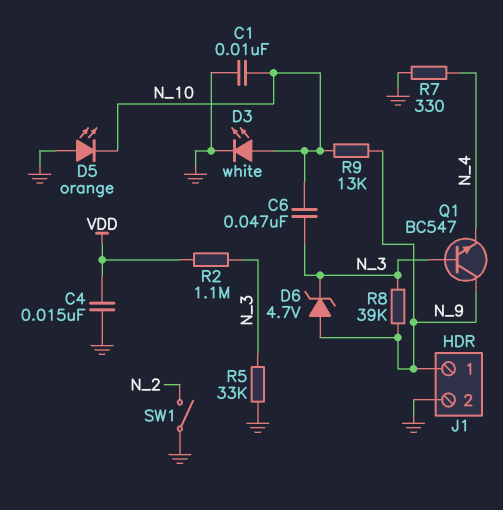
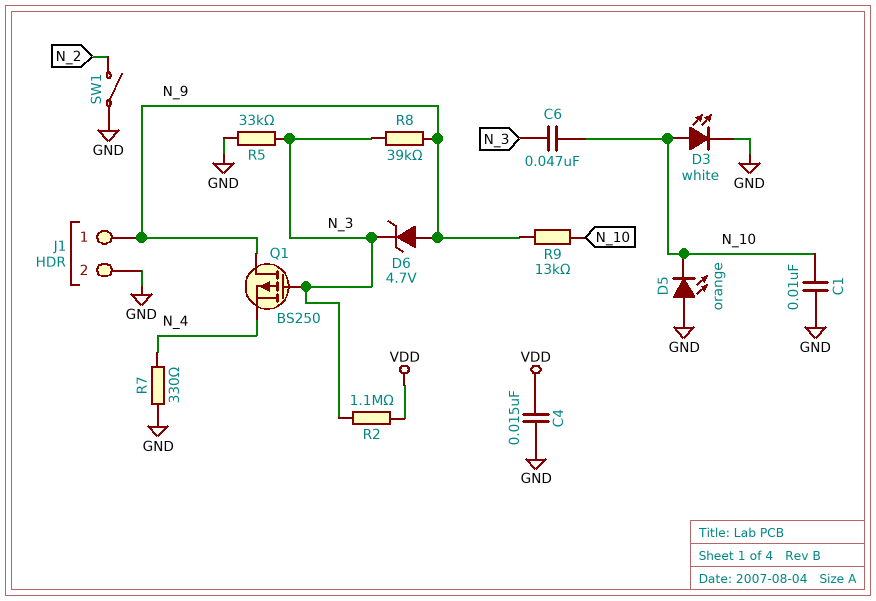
Q1: NPN BC547 (B N_3, C N_9, E N_4) -> PMOS BS250 (G N_3, D N_9, S N_4)

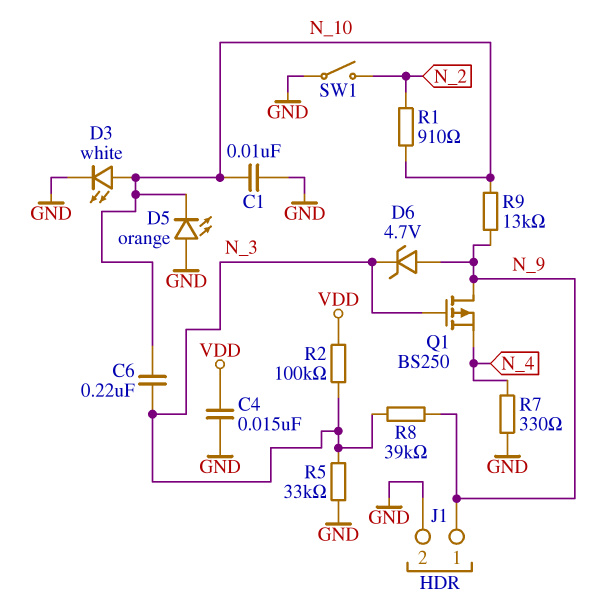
C6: 47nF (N_3, N_10) -> 220nF (N_3, N_10)
R1: none -> 910 (N_2, N_10)
R2: 1.1M (N_3, VDD) -> 100k (N_3, VDD)

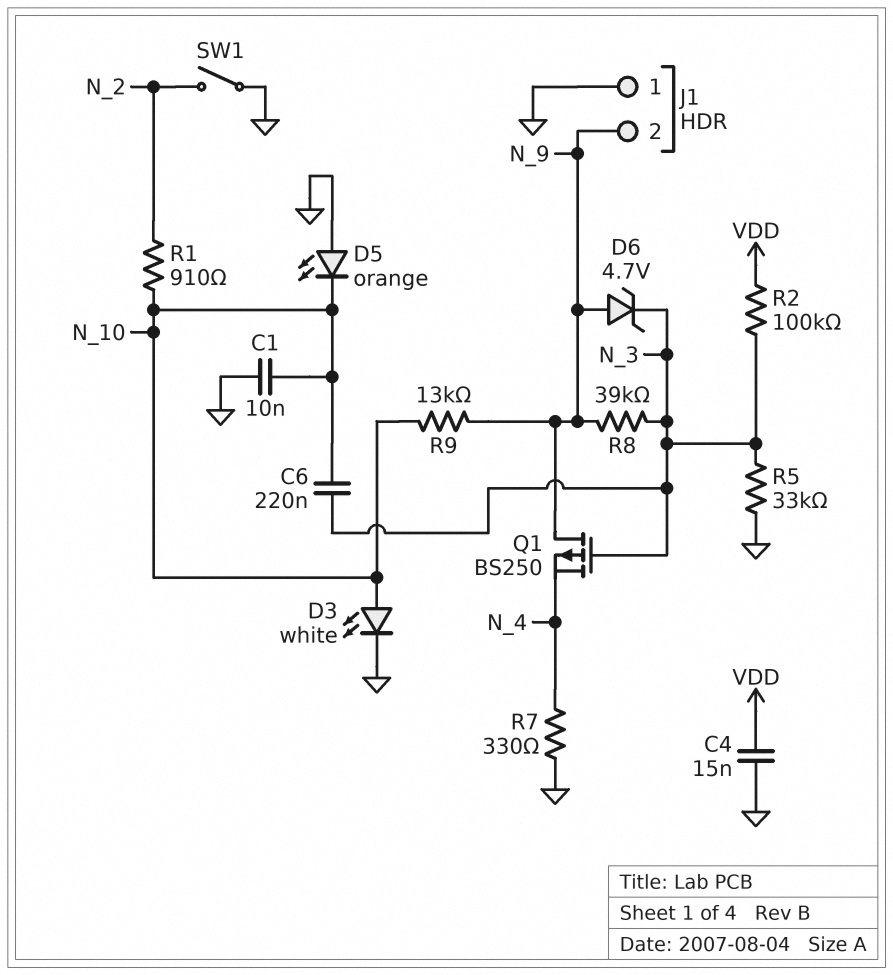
J1 pin 1: N_9 -> GND
J1 pin 2: GND -> N_9

